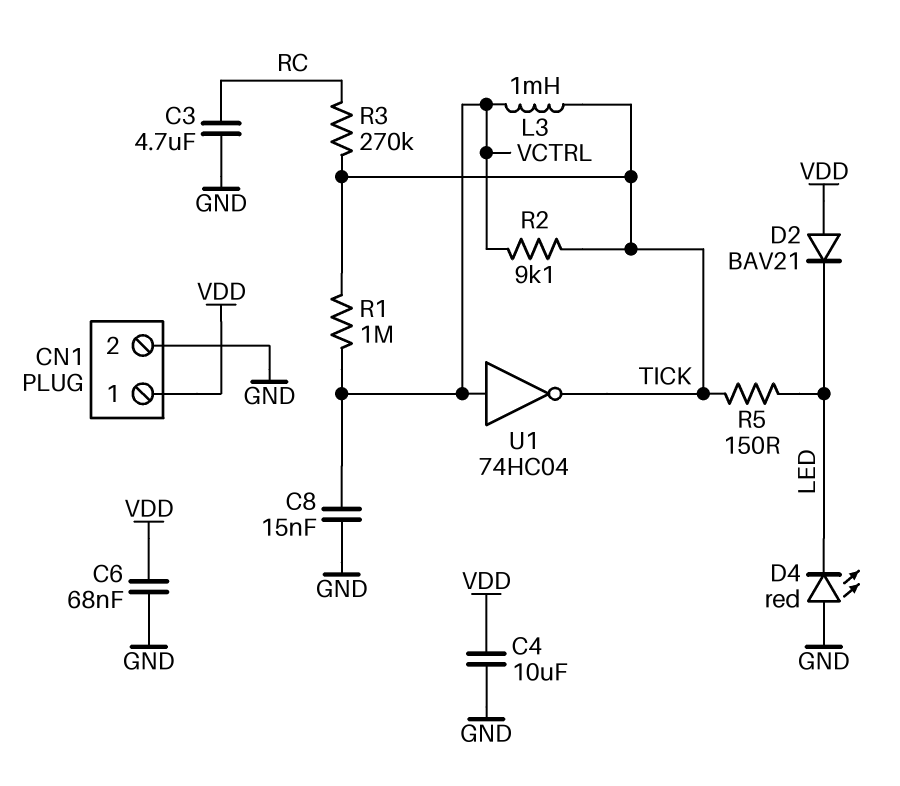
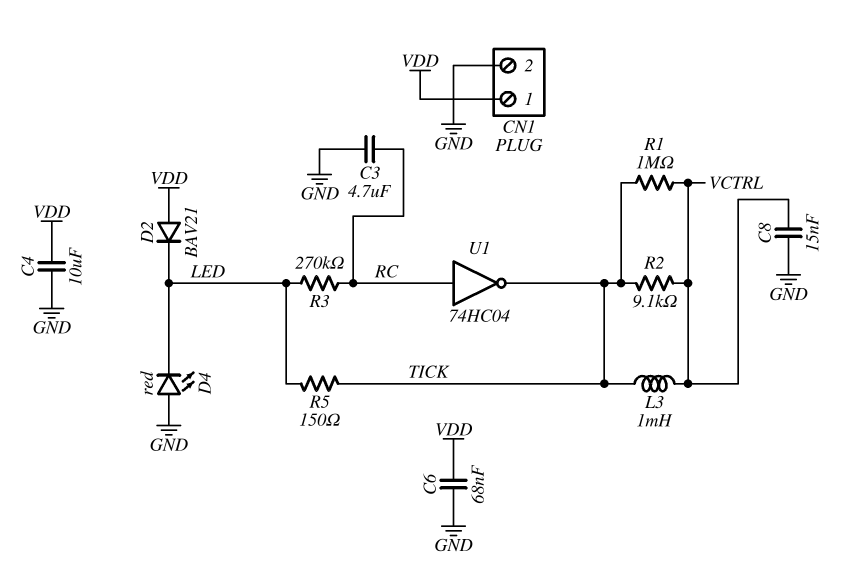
R3: 270k (RC, TICK) -> 270k (LED, RC)
U1: NOT 74HC04 (in VCTRL, out TICK) -> NOT 74HC04 (in RC, out TICK)

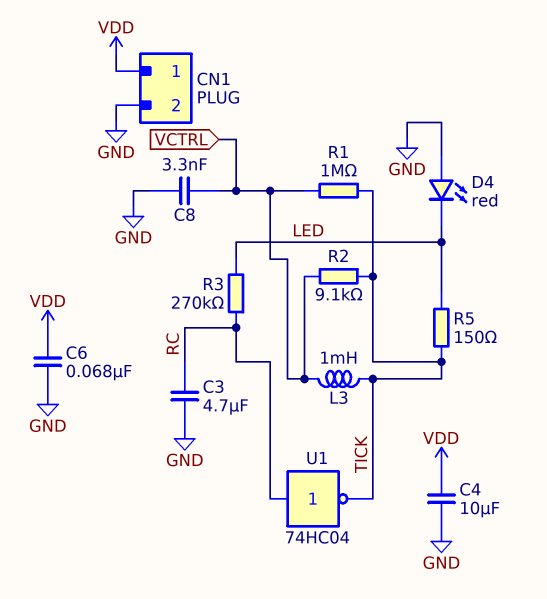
C8: 15nF (GND, VCTRL) -> 3.3nF (GND, VCTRL)
D2: diode BAV21 (A VDD, K LED) -> none

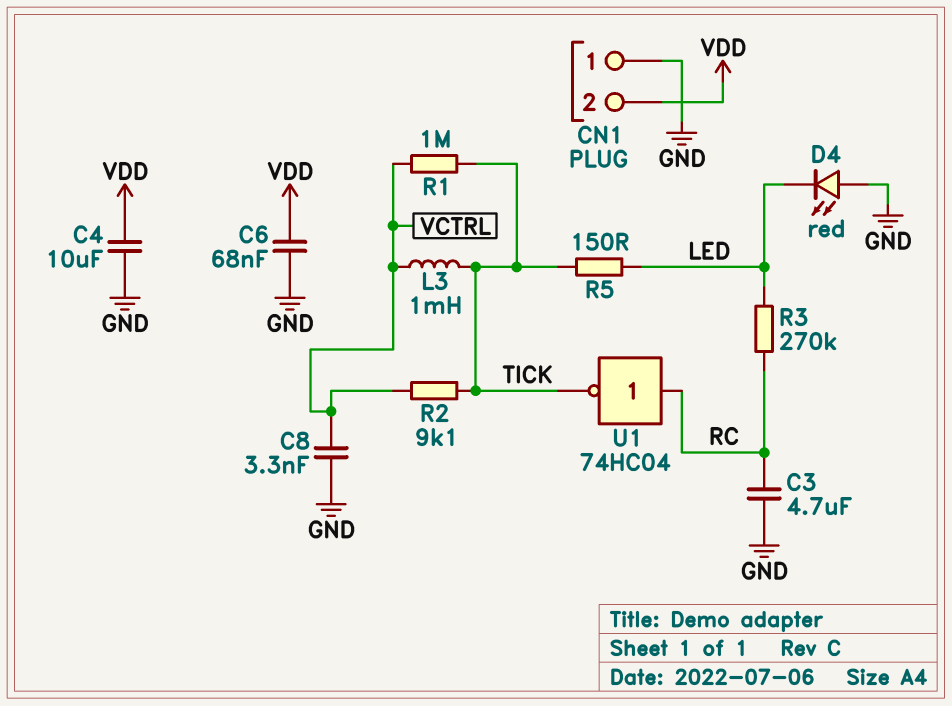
CN1 pin 1: VDD -> GND
CN1 pin 2: GND -> VDD

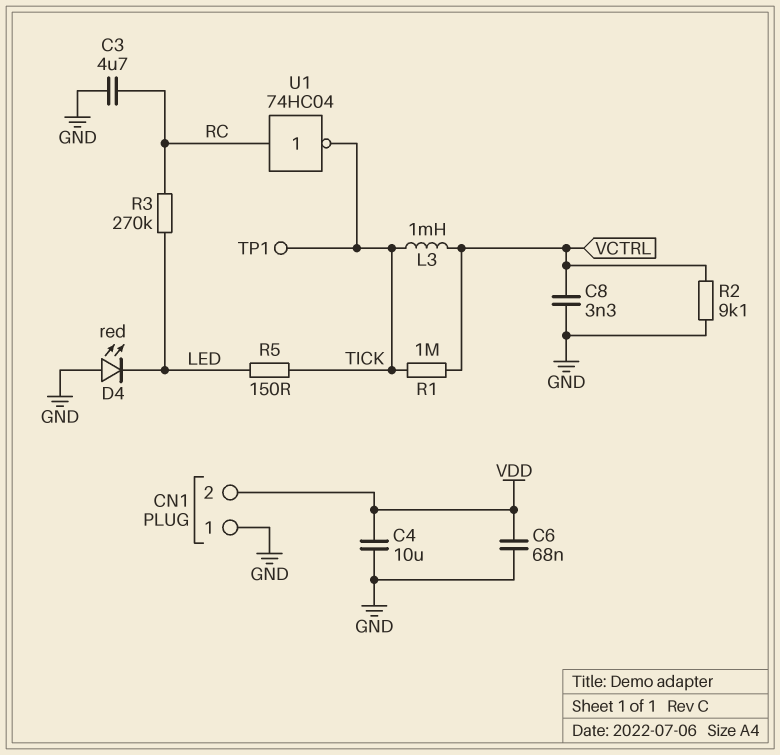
R2: 9.1k (TICK, VCTRL) -> 9.1k (GND, VCTRL)
TP1: none -> test point (TICK)

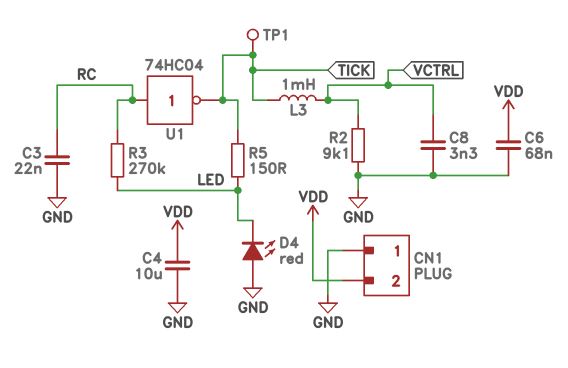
C3: 4.7uF (GND, RC) -> 22nF (GND, RC)
R1: 1M (TICK, VCTRL) -> none

